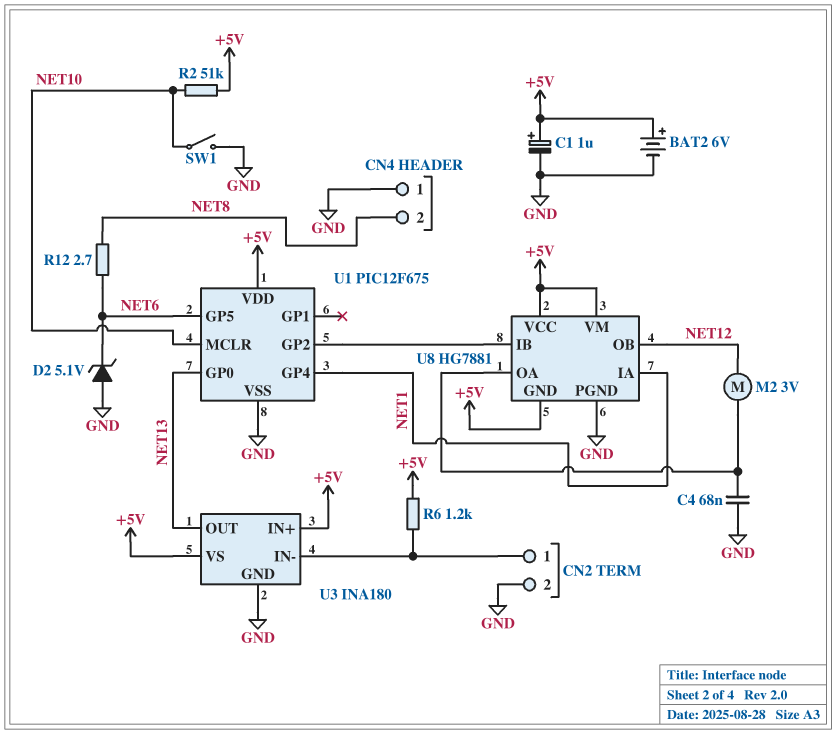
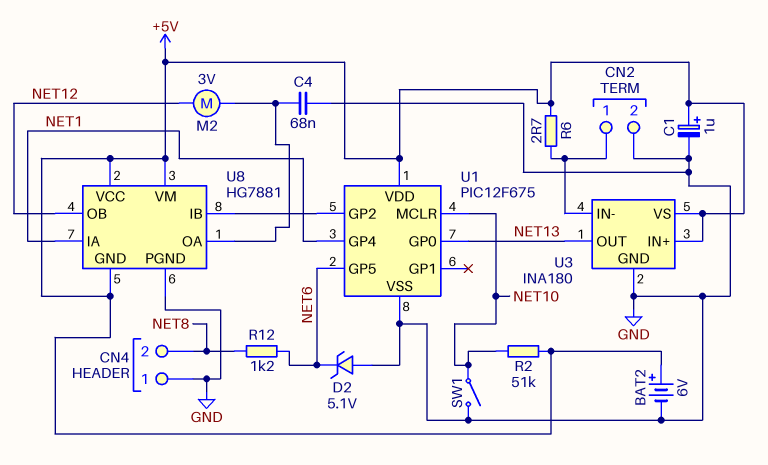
R6: 1.2k (+5V, CN2/1) -> 2.7 (+5V, CN2/1)
R12: 2.7 (NET6, NET8) -> 1.2k (NET6, NET8)

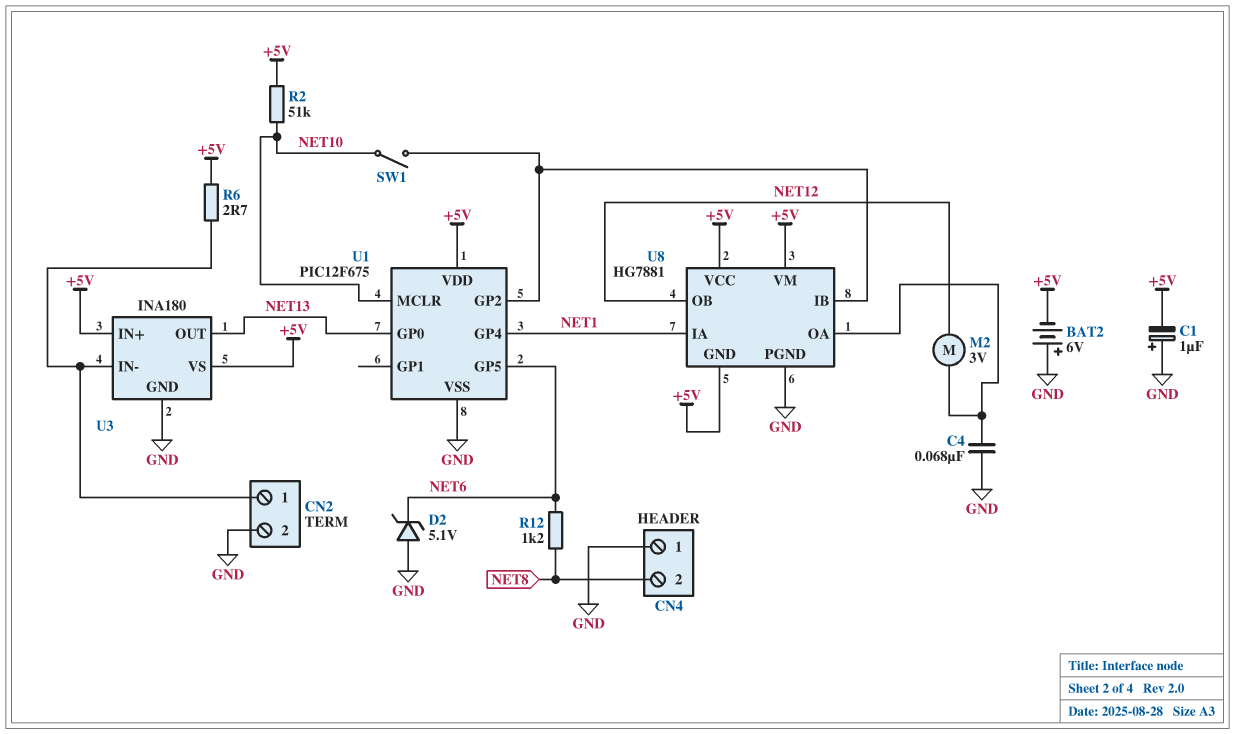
BAT2: 6V (plus +5V, minus GND) -> 6V (plus GND, minus +5V)
C1: 1uF (plus +5V, minus GND) -> 1uF (plus GND, minus +5V)
SW1: switch (GND, NET10) -> switch (NET10, U1/GP2)

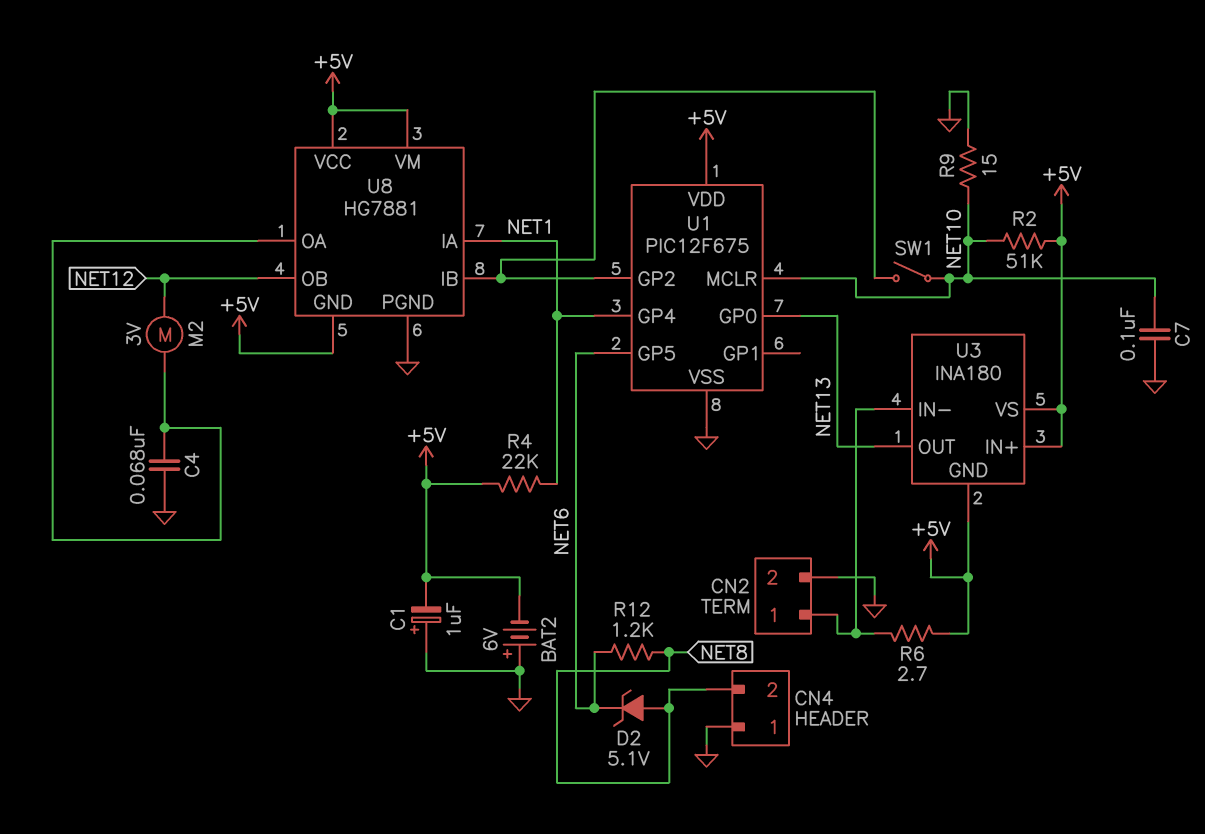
C7: none -> 100nF (GND, NET10)
D2: zener 5.1V (A GND, K NET6) -> zener 5.1V (A NET8, K NET6)
R4: none -> 22k (+5V, NET1)
R9: none -> 15 (GND, NET10)
U3 pin GND: GND -> +5V

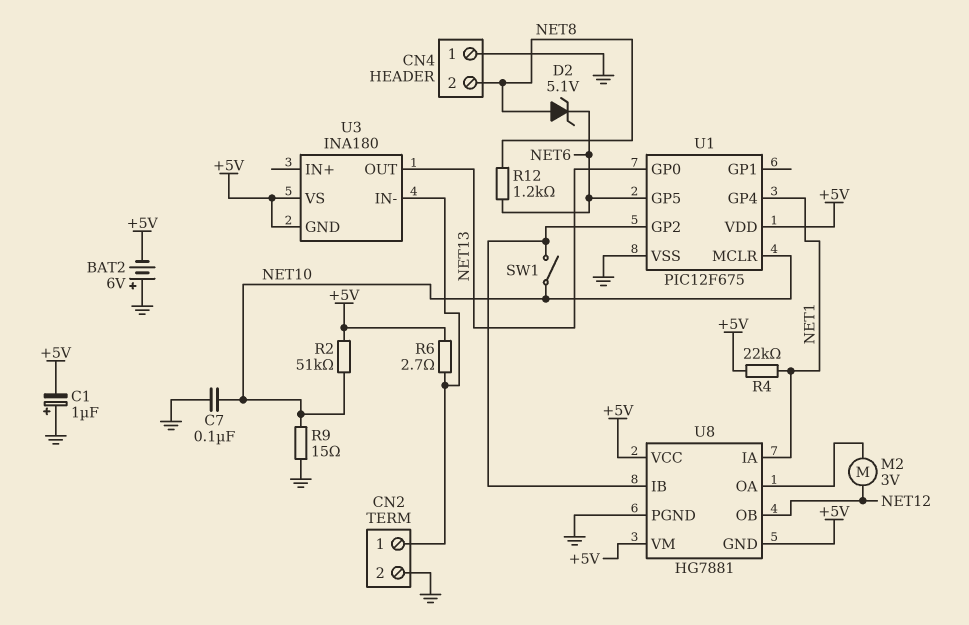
C4: 68nF (GND, U8/OA) -> none
U3 pin IN+: +5V -> none

